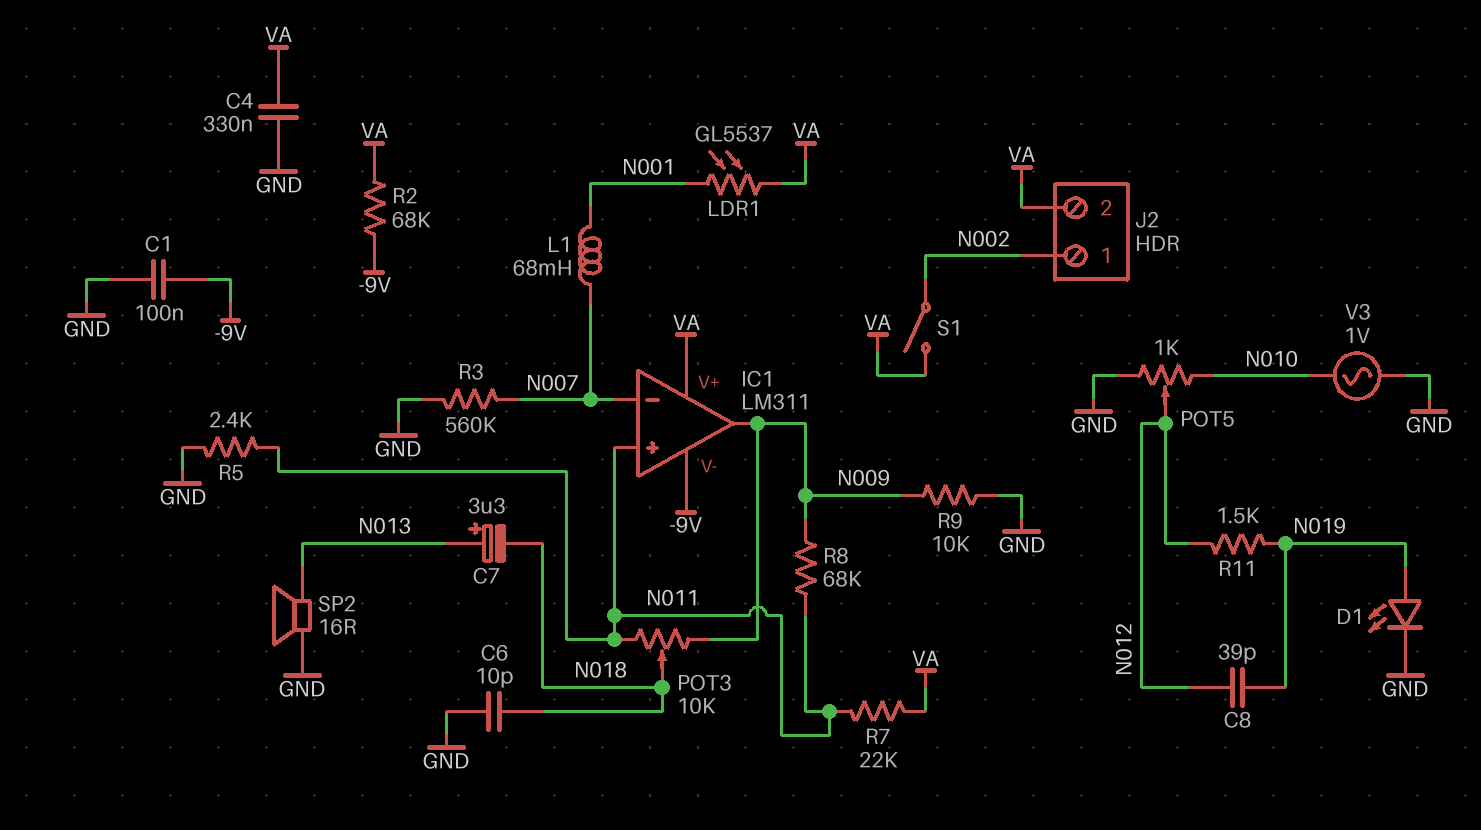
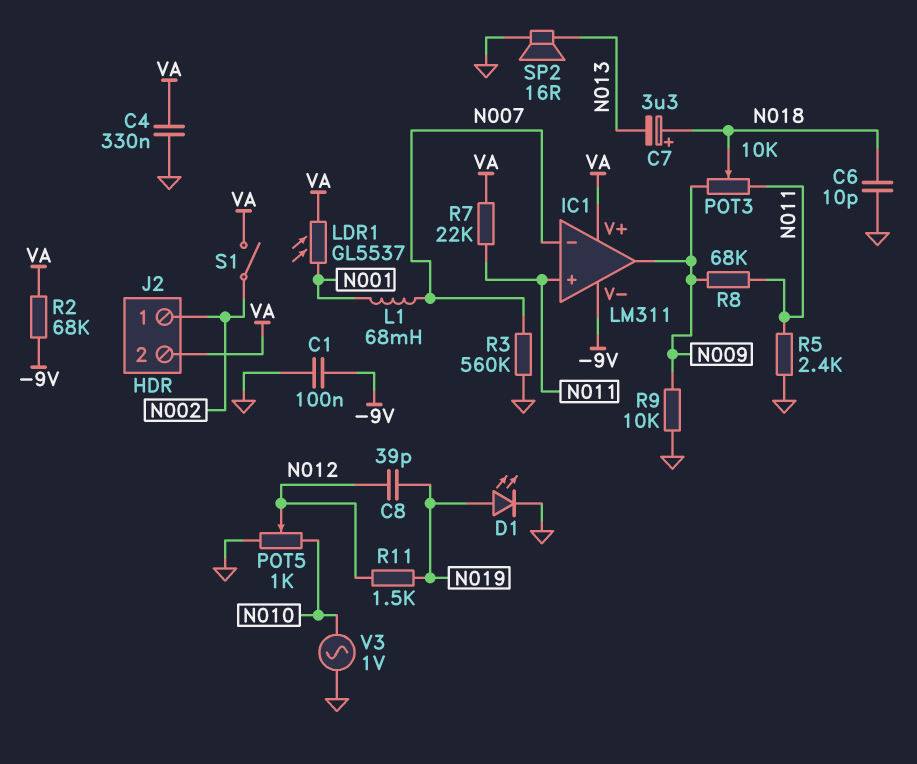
C7: 3.3uF (plus N013, minus N018) -> 3.3uF (plus N018, minus N013)

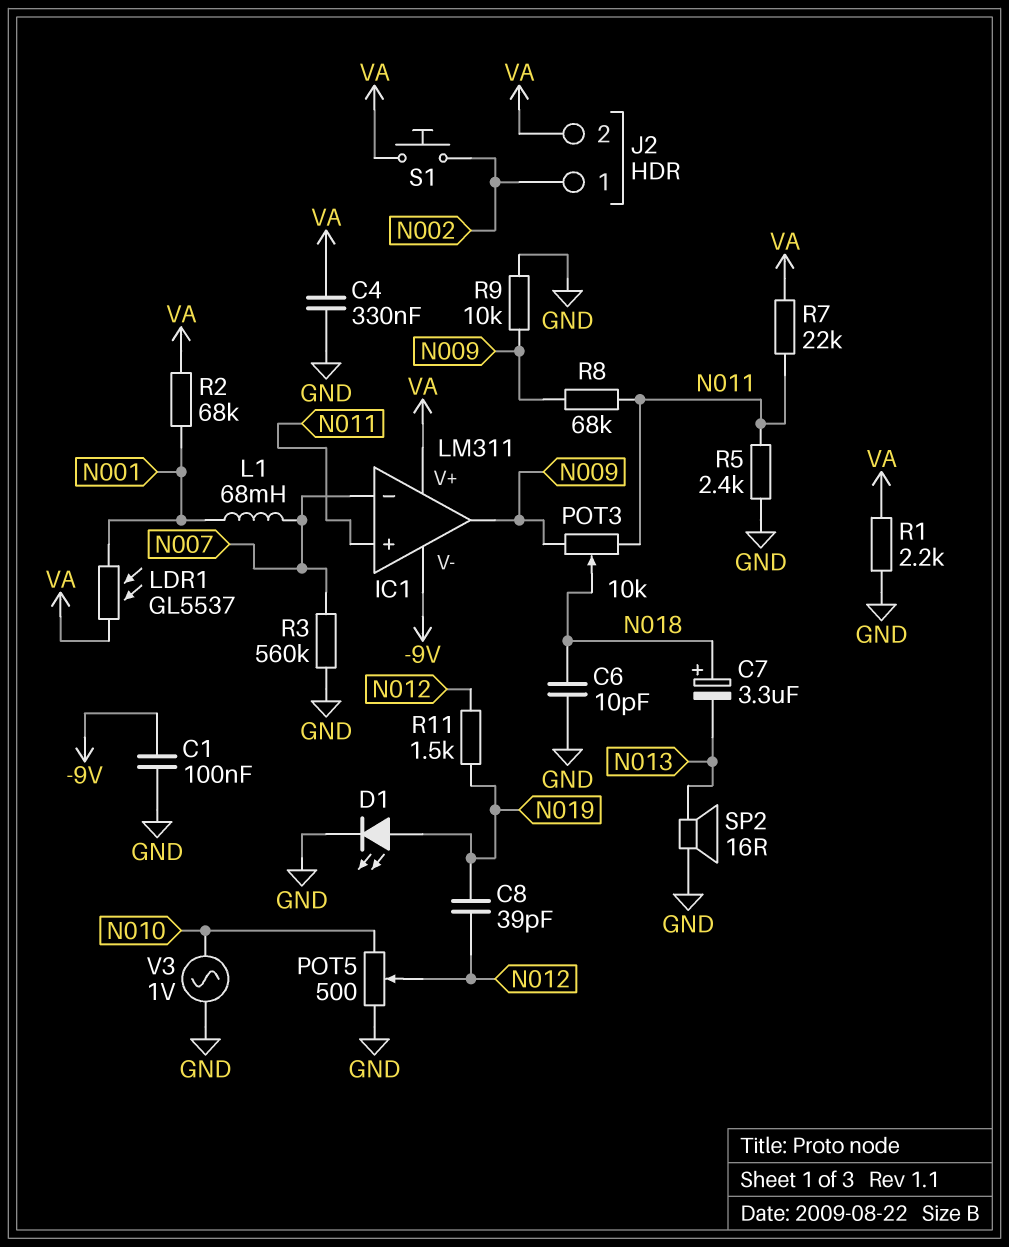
POT5: 1k (GND, N010, wiper N012) -> 500 (GND, N010, wiper N012)
R1: none -> 2.2k (GND, VA)
R2: 68k (-9V, VA) -> 68k (N001, VA)
S1: switch (N002, VA) -> button (N002, VA)

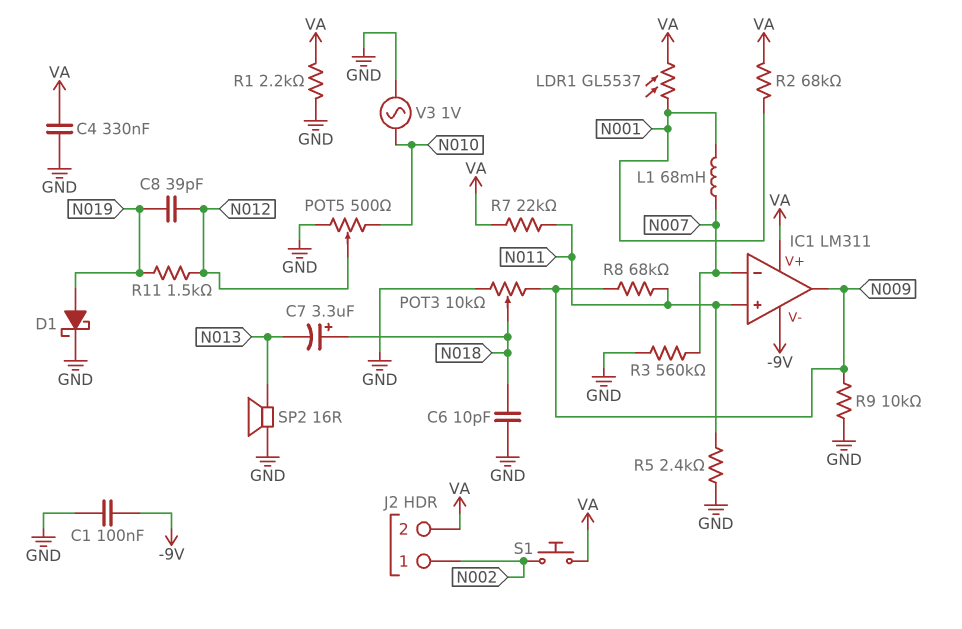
D1: LED (A N019, K GND) -> schottky (A N019, K GND)
POT3: 10k (N009, N011, wiper N018) -> 10k (GND, N009, wiper N018)

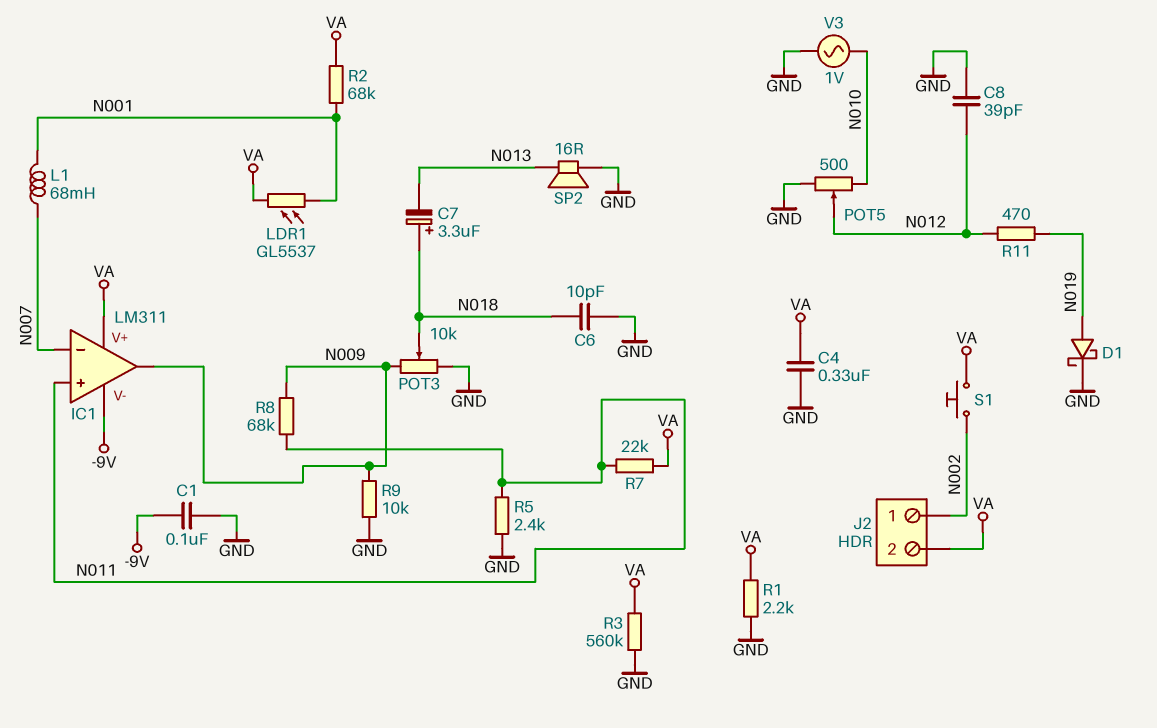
C8: 39pF (N012, N019) -> 39pF (GND, N012)
R3: 560k (GND, N007) -> 560k (GND, VA)
R11: 1.5k (N012, N019) -> 470 (N012, N019)

